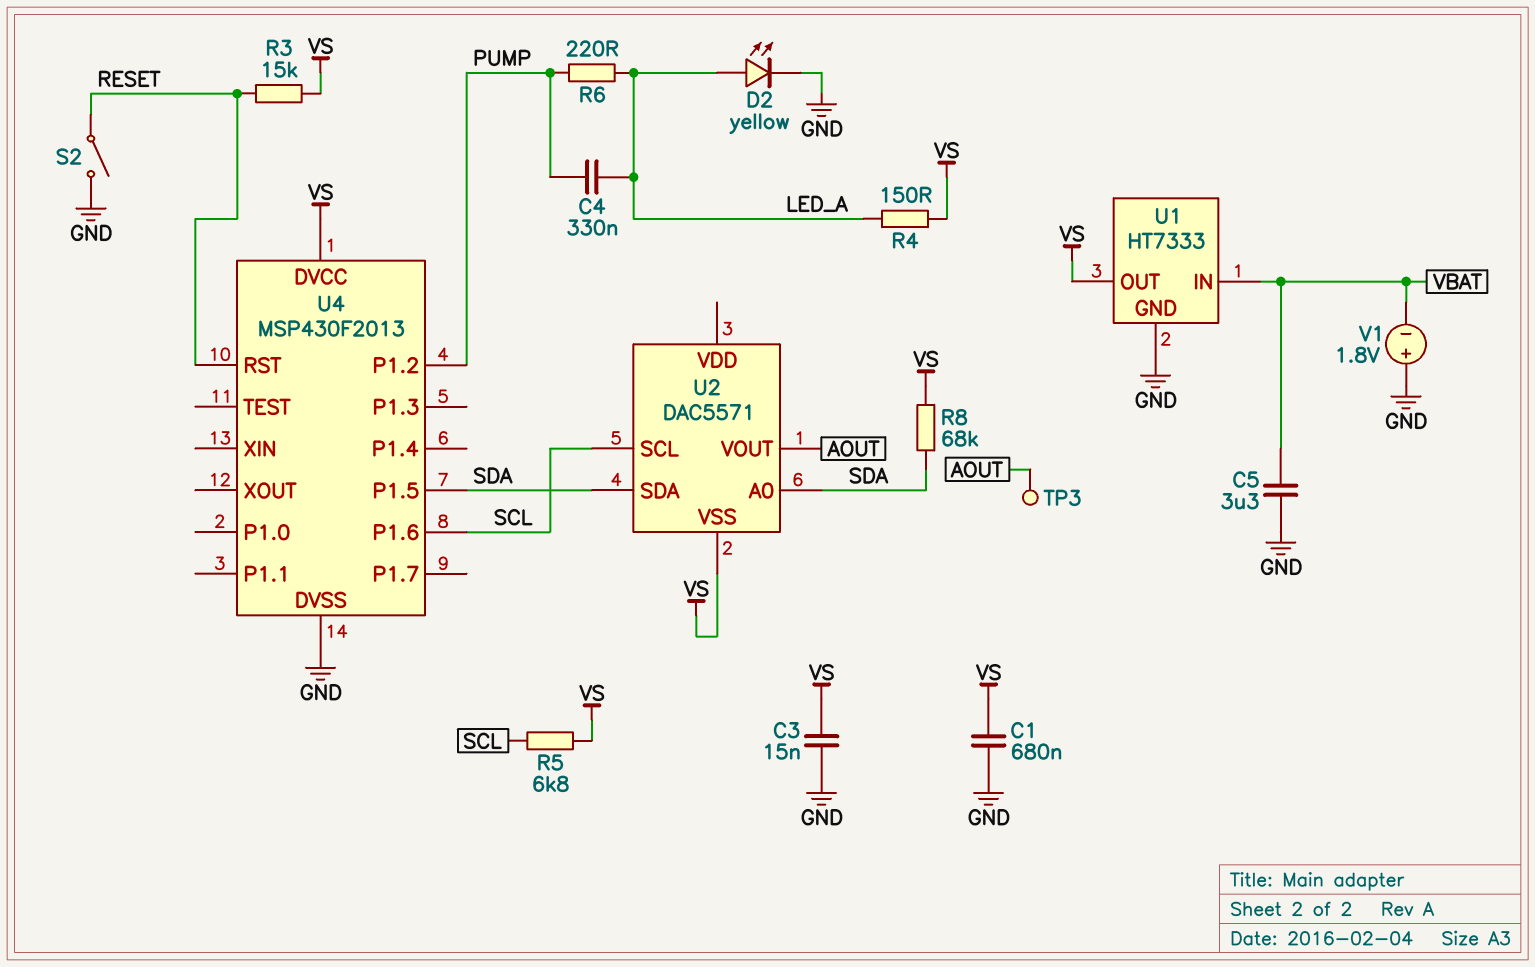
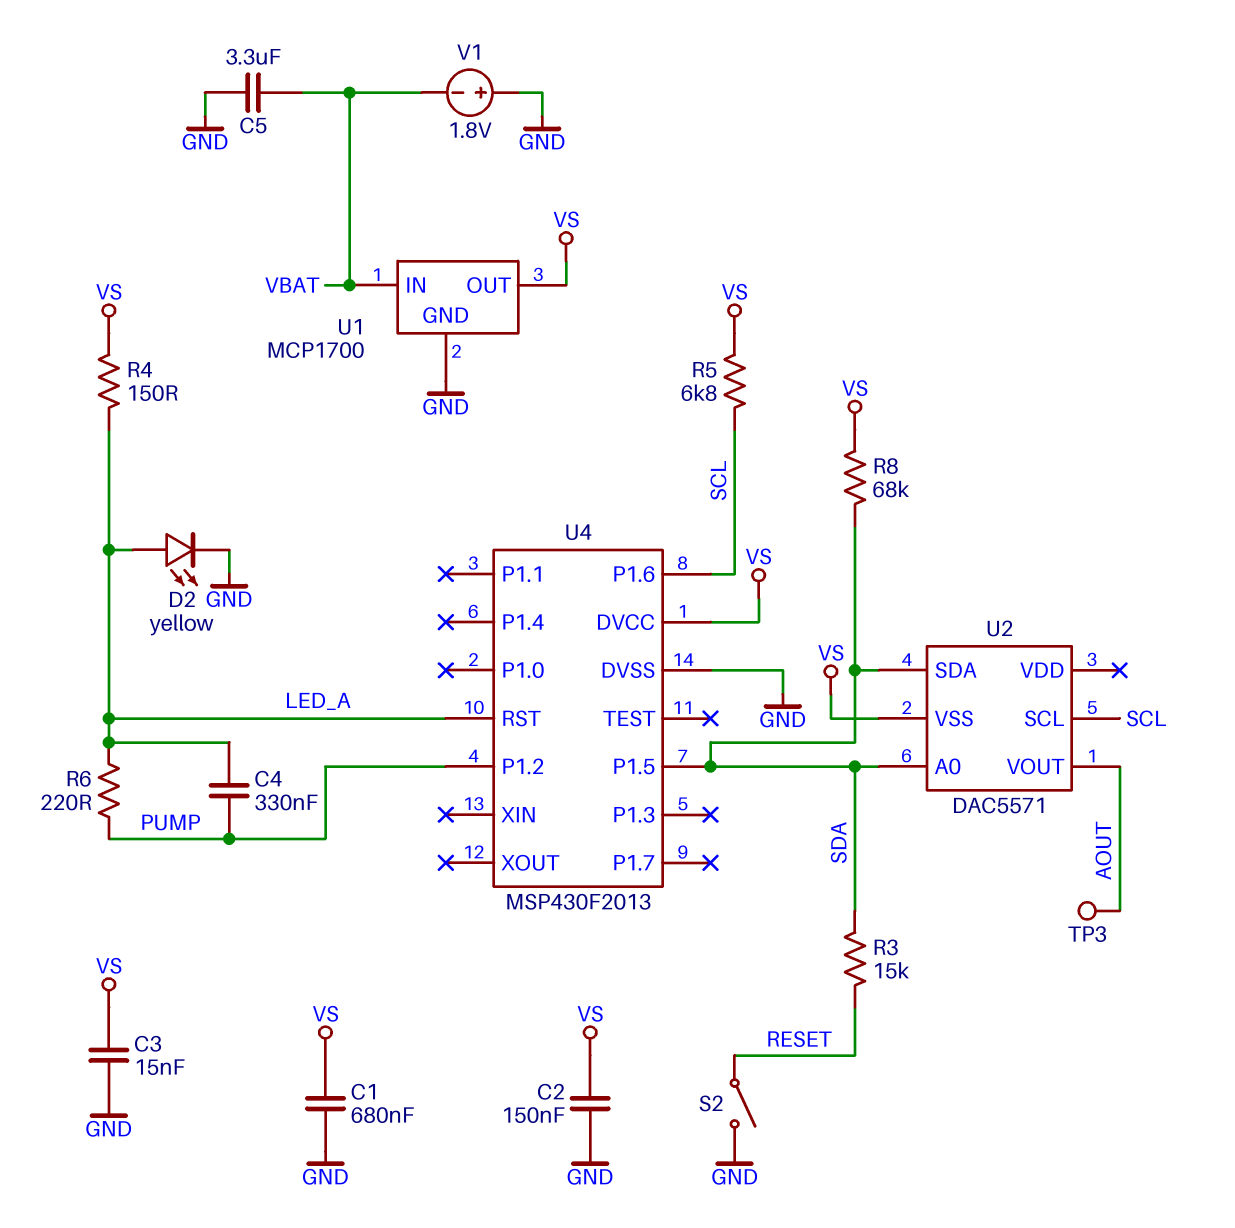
C2: none -> 150nF (GND, VS)
R3: 15k (RESET, VS) -> 15k (RESET, SDA)
U1: HT7333 -> MCP1700
U4 pin RST: RESET -> LED_A

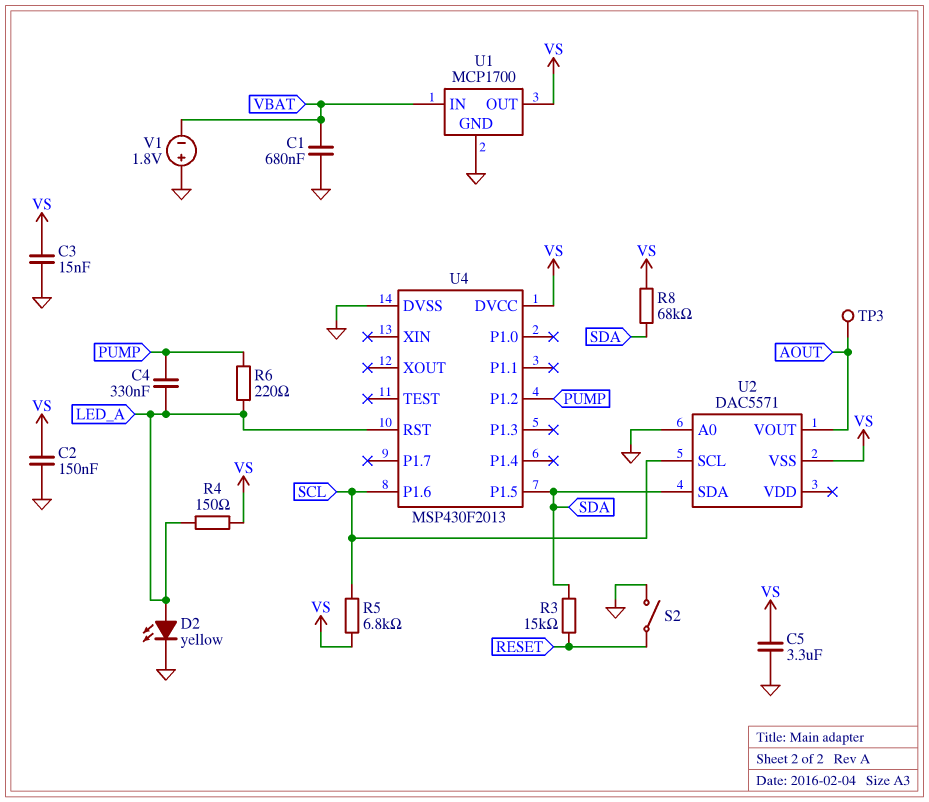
C1: 680nF (GND, VS) -> 680nF (GND, VBAT)
C5: 3.3uF (GND, VBAT) -> 3.3uF (GND, VS)
U2 pin A0: SDA -> GND

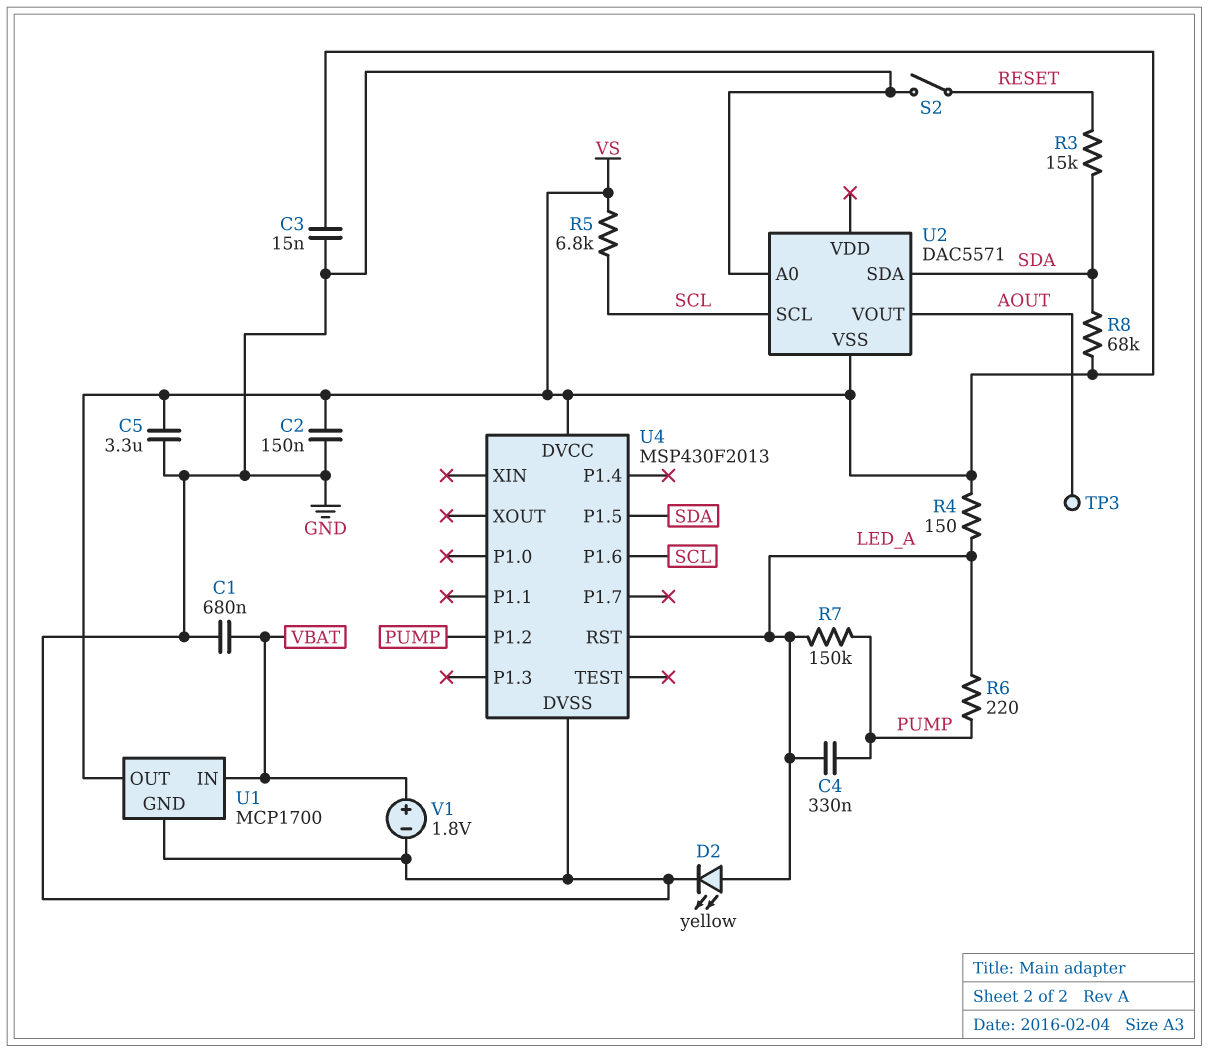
R7: none -> 150k (LED_A, PUMP)
V1: 1.8V (plus GND, minus VBAT) -> 1.8V (plus VBAT, minus GND)

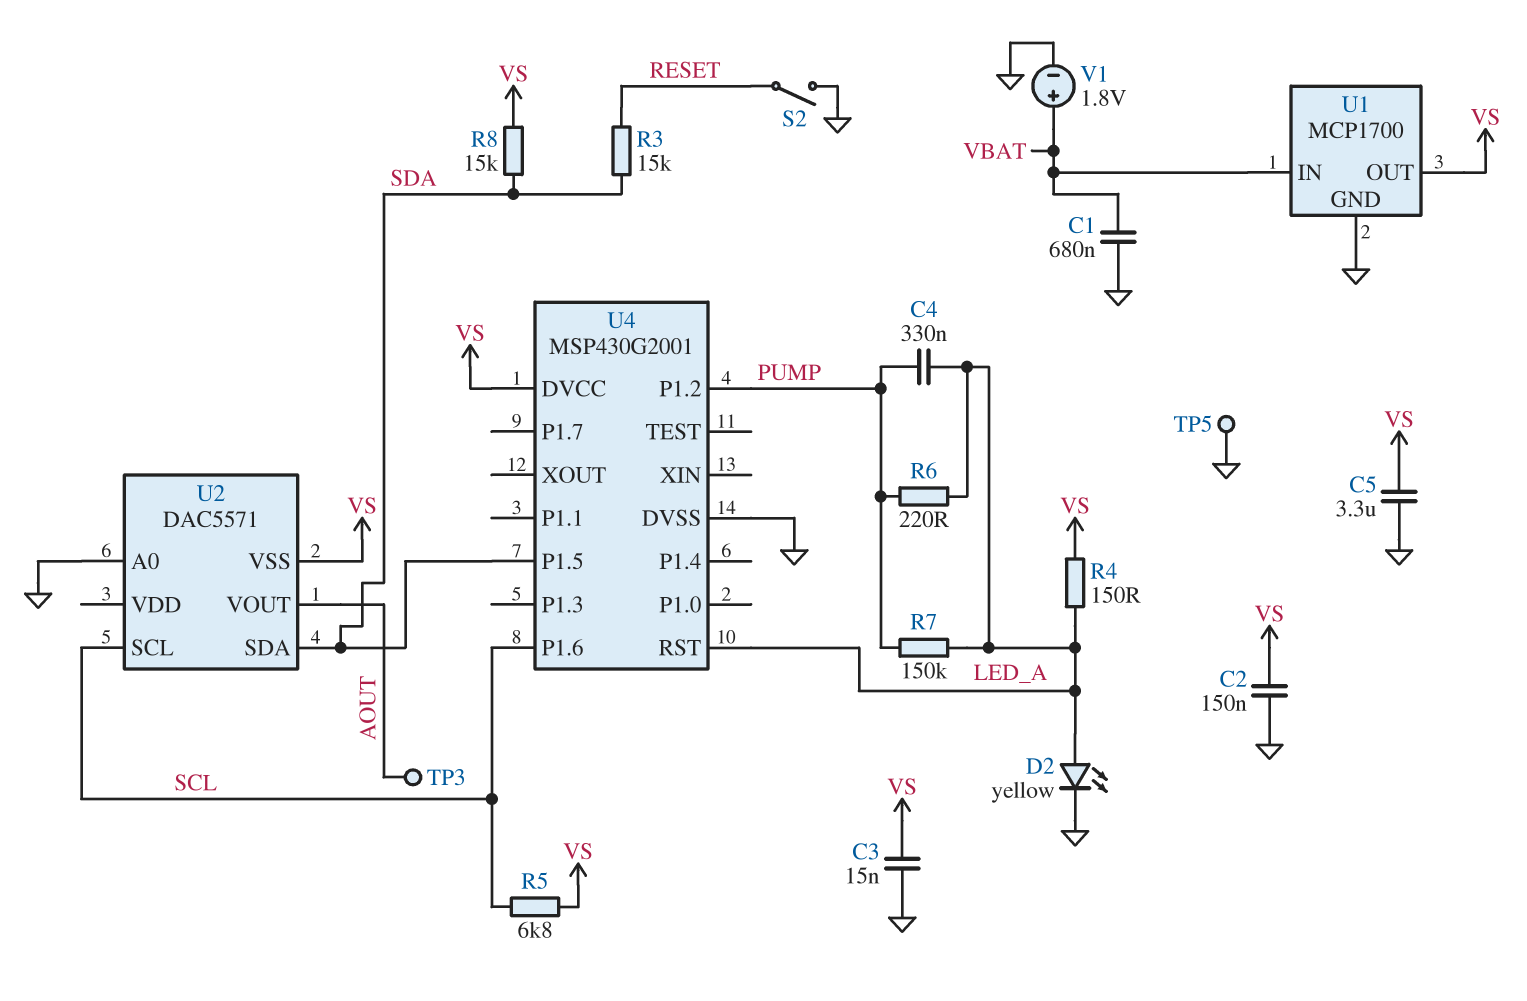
R8: 68k (SDA, VS) -> 15k (SDA, VS)
TP5: none -> test point (GND)
U4: MSP430F2013 -> MSP430G2001

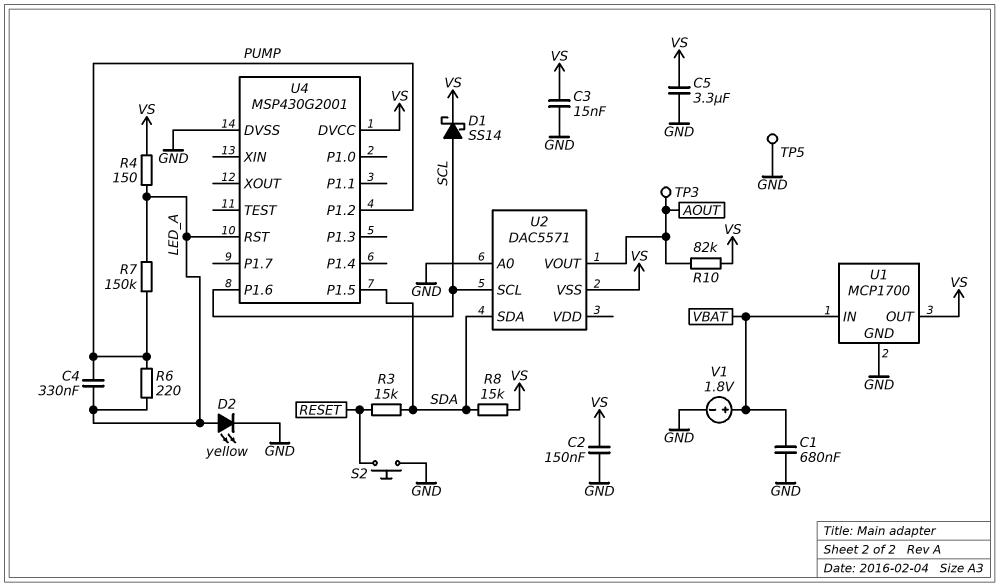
D1: none -> schottky SS14 (A SCL, K VS)
R5: 6.8k (SCL, VS) -> none
R10: none -> 82k (AOUT, VS)
S2: switch (GND, RESET) -> button (GND, RESET)

